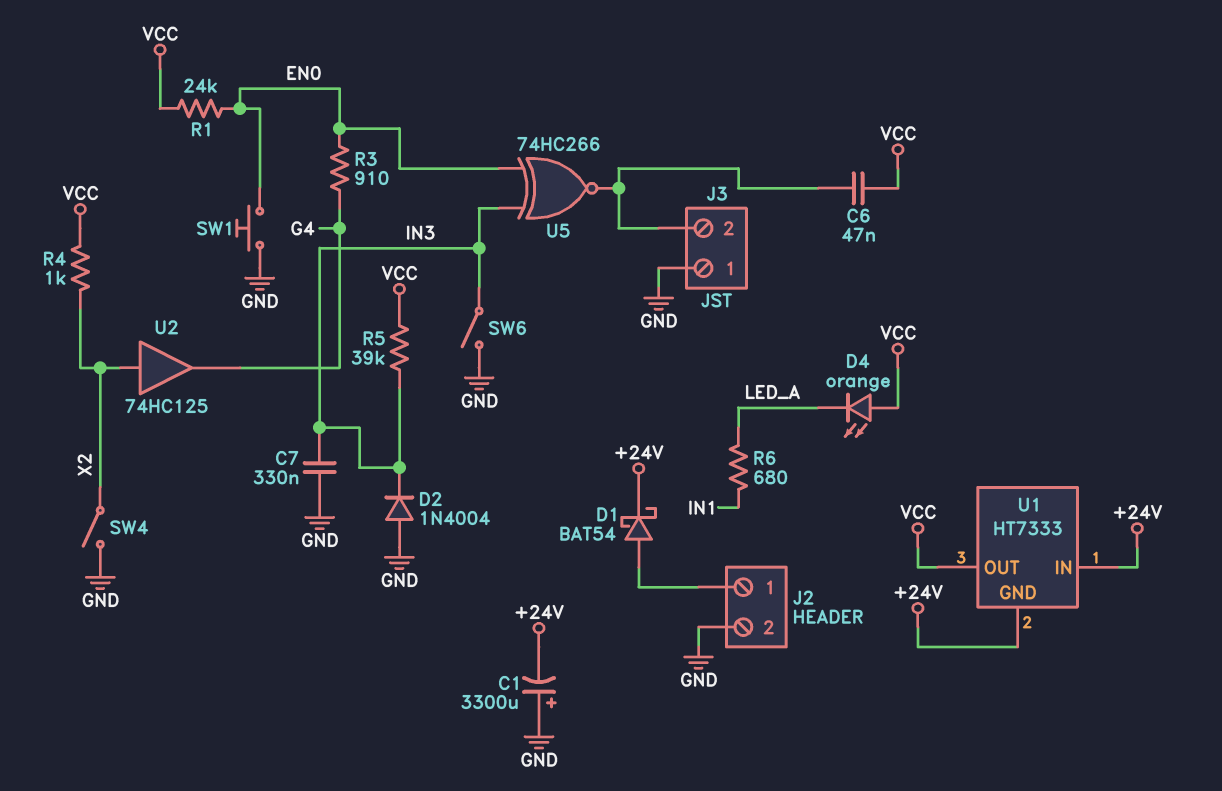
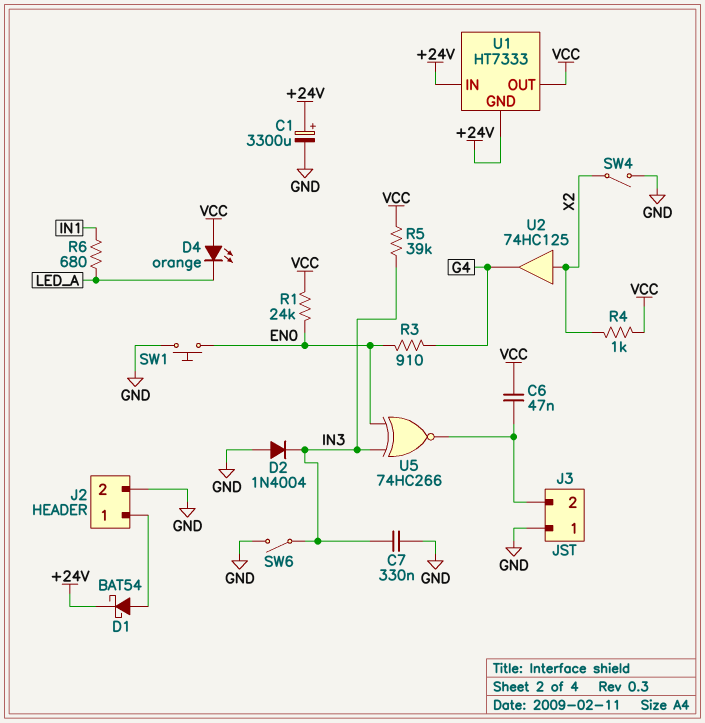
C1: 3300uF (plus GND, minus +24V) -> 3300uF (plus +24V, minus GND)

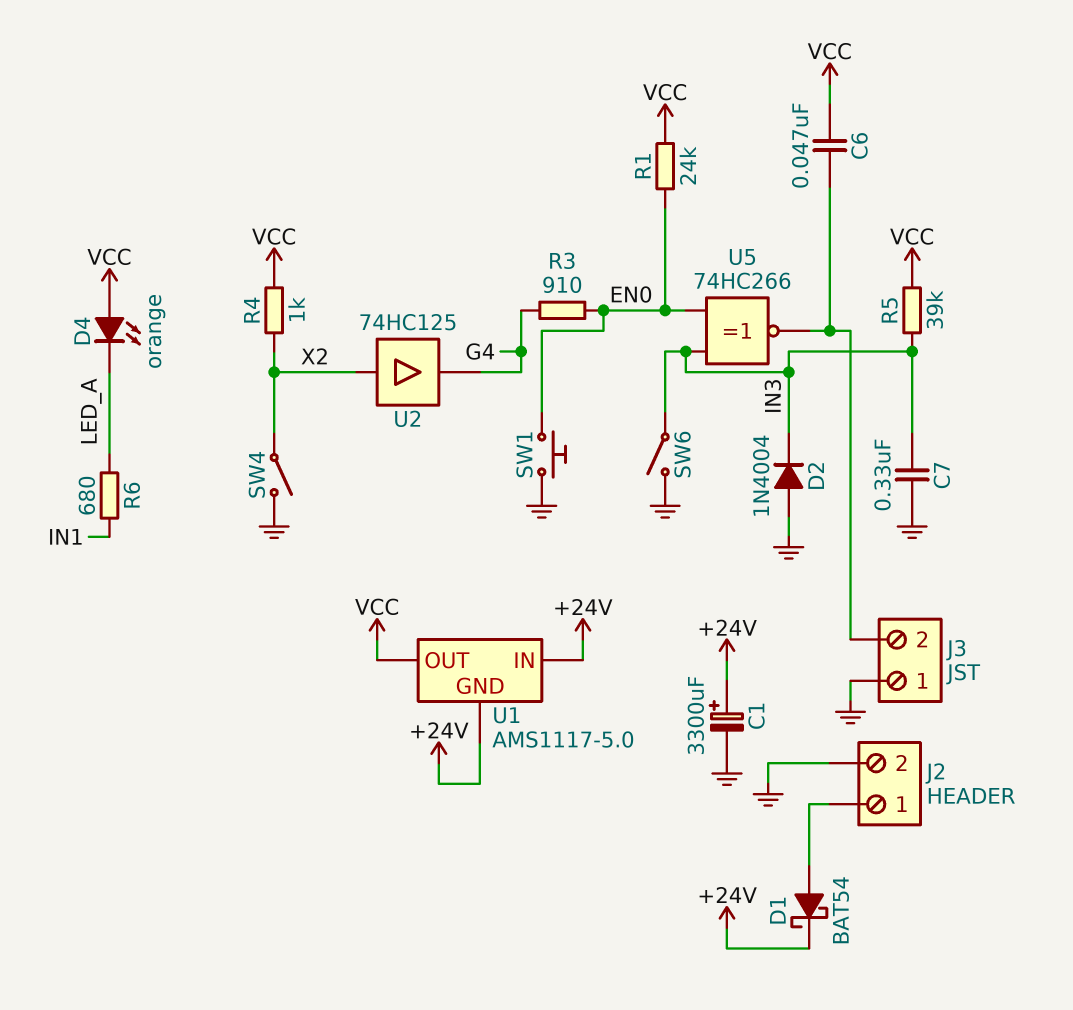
U1: HT7333 -> AMS1117-5.0

